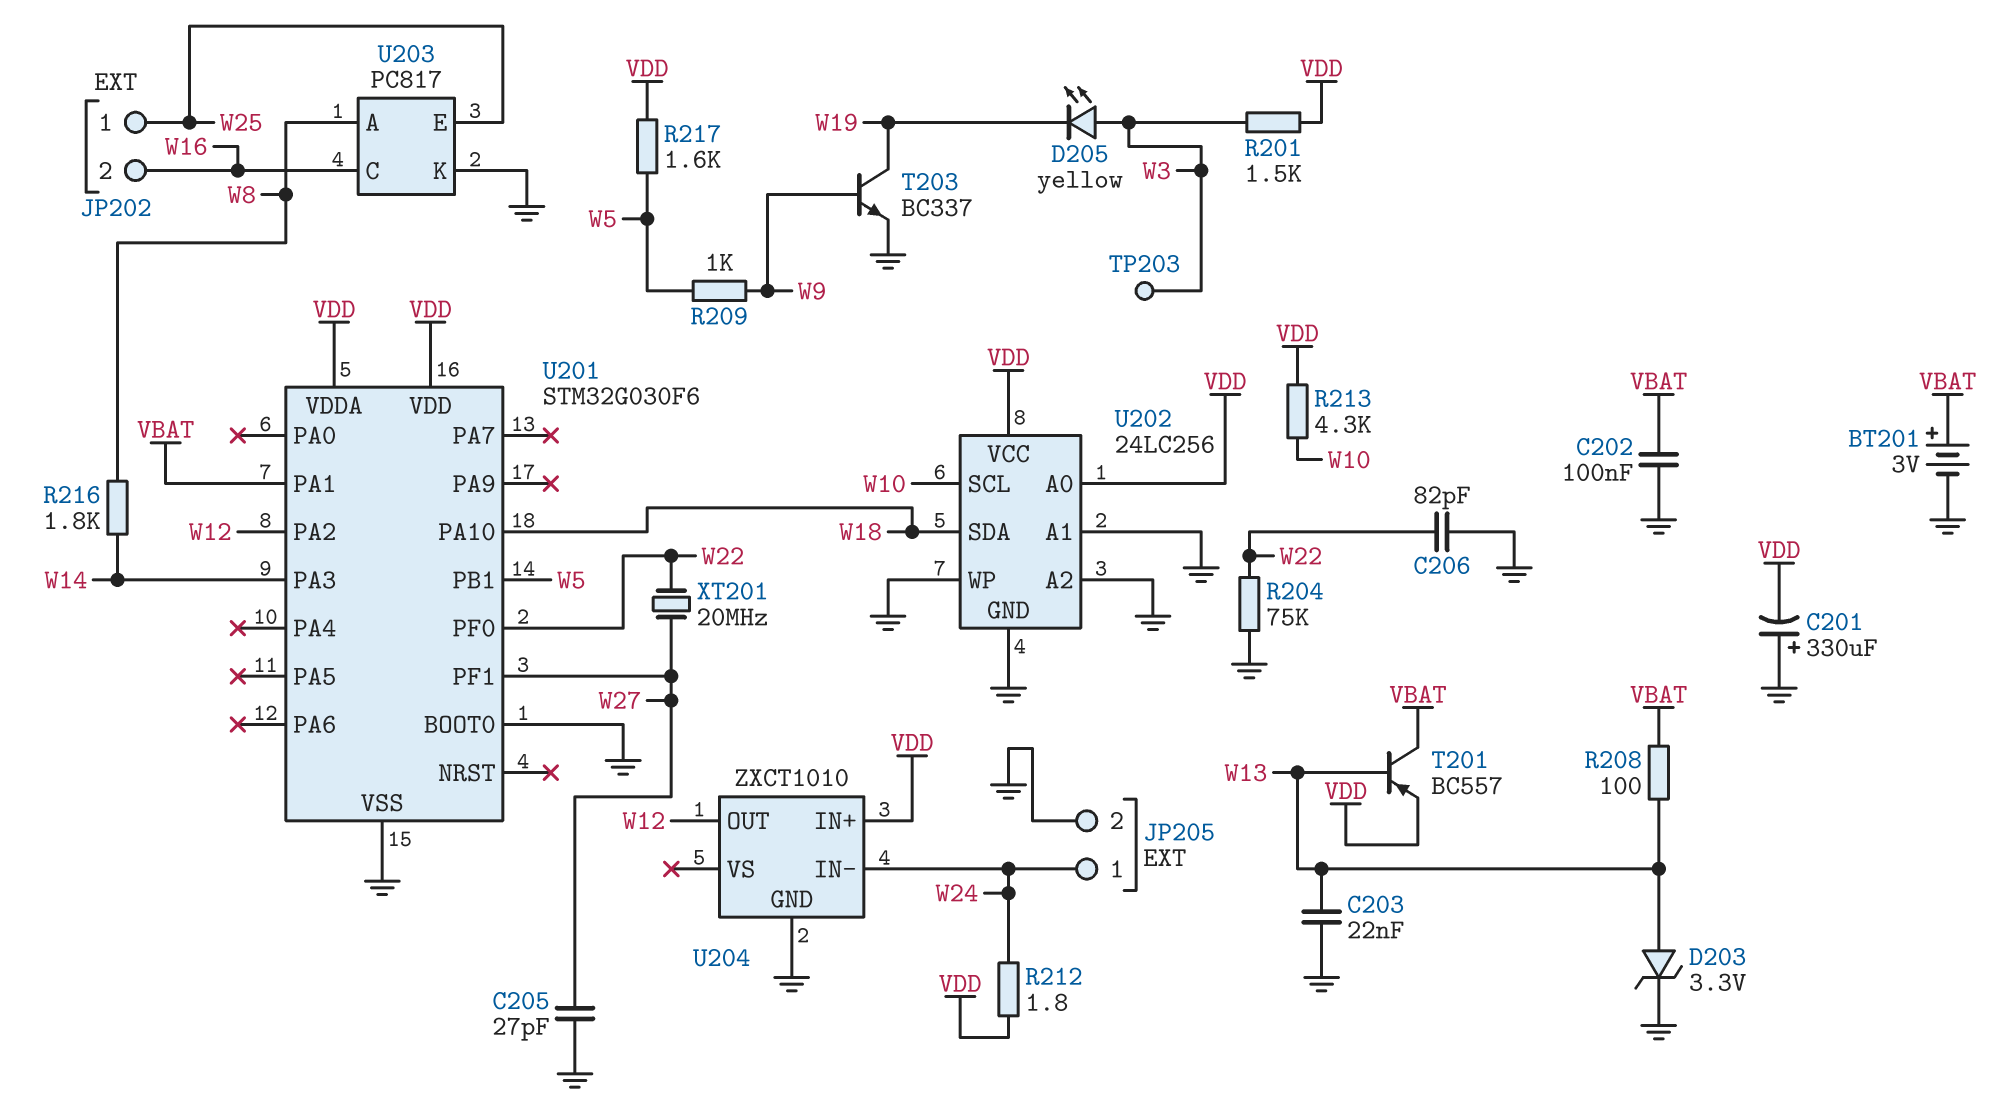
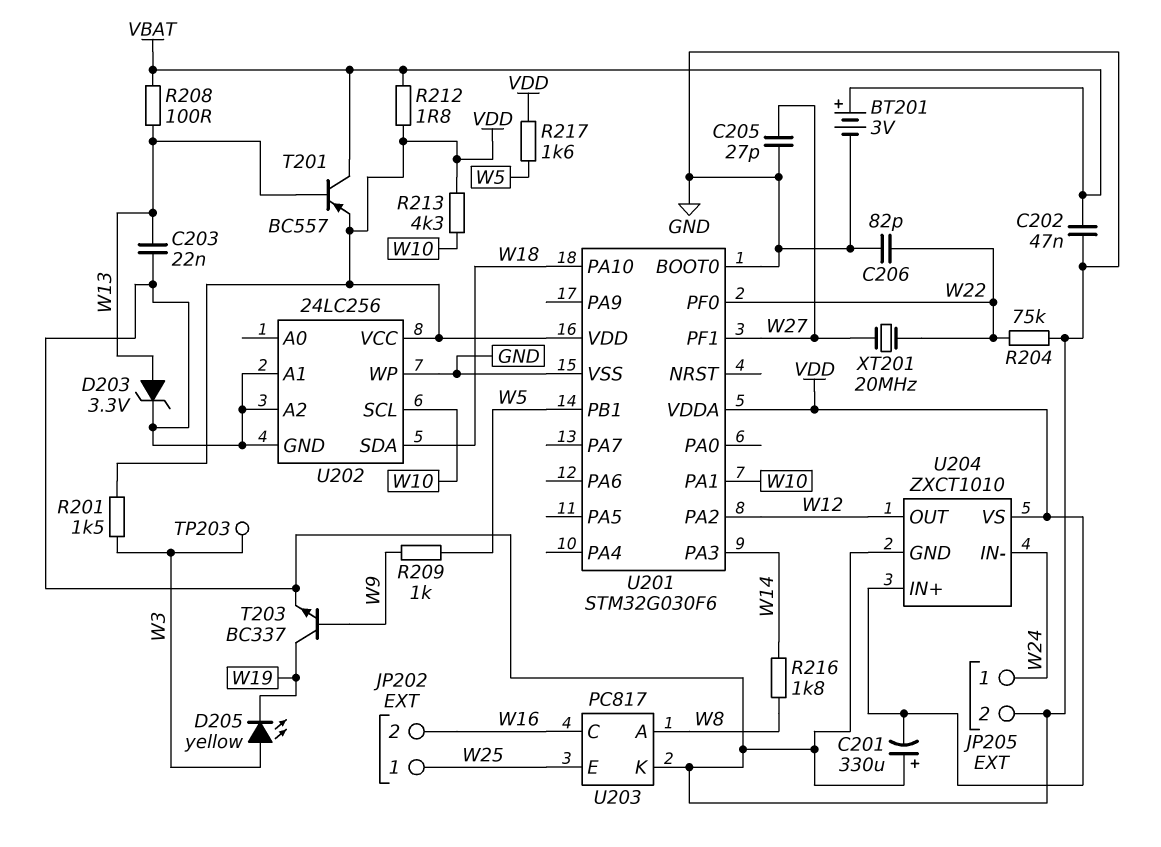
C202: 100nF (GND, VBAT) -> 47nF (GND, VBAT)
R212: 1.8 (VDD, W24) -> 1.8 (VBAT, VDD)
U201 pin PA1: VBAT -> W10
U202 pin A0: VDD -> none
U204 pin VS: none -> VDD

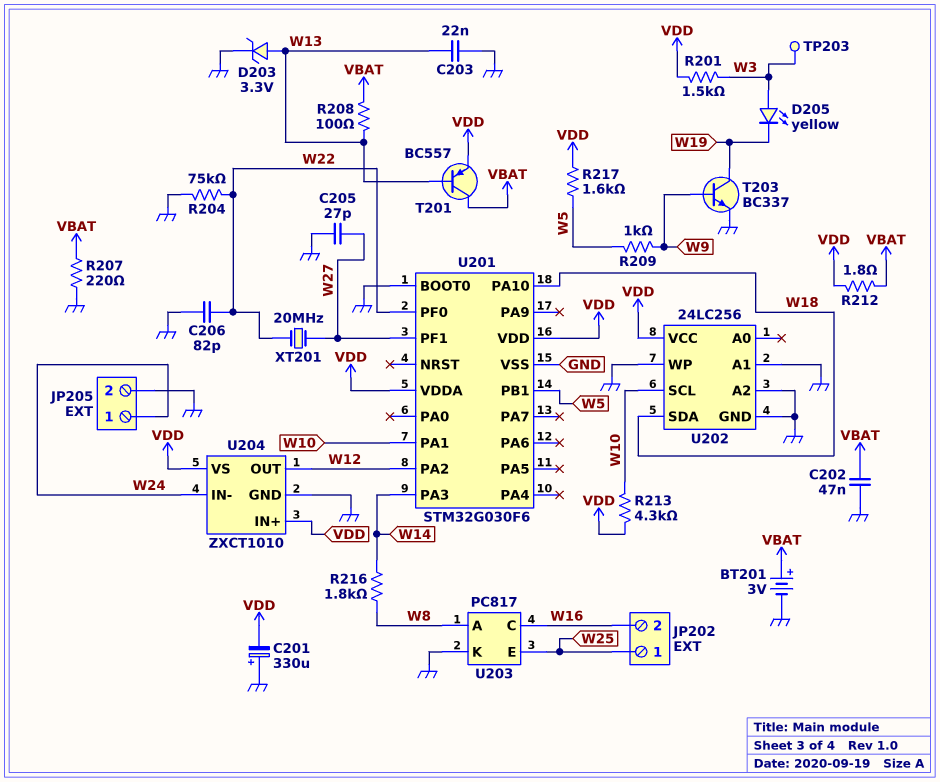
R207: none -> 220 (GND, VBAT)

